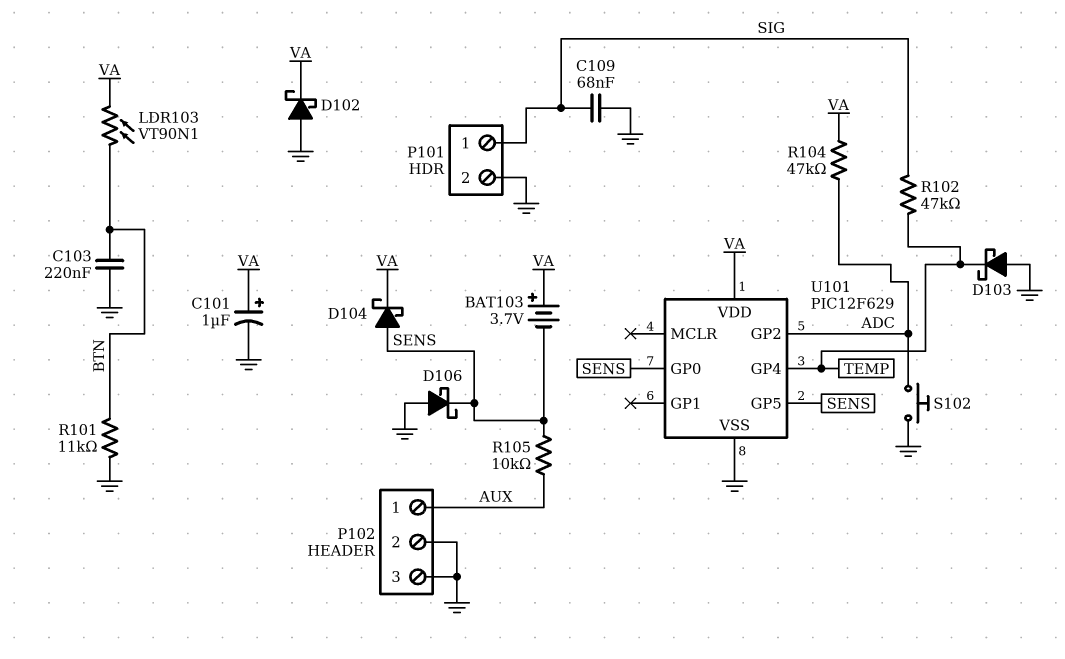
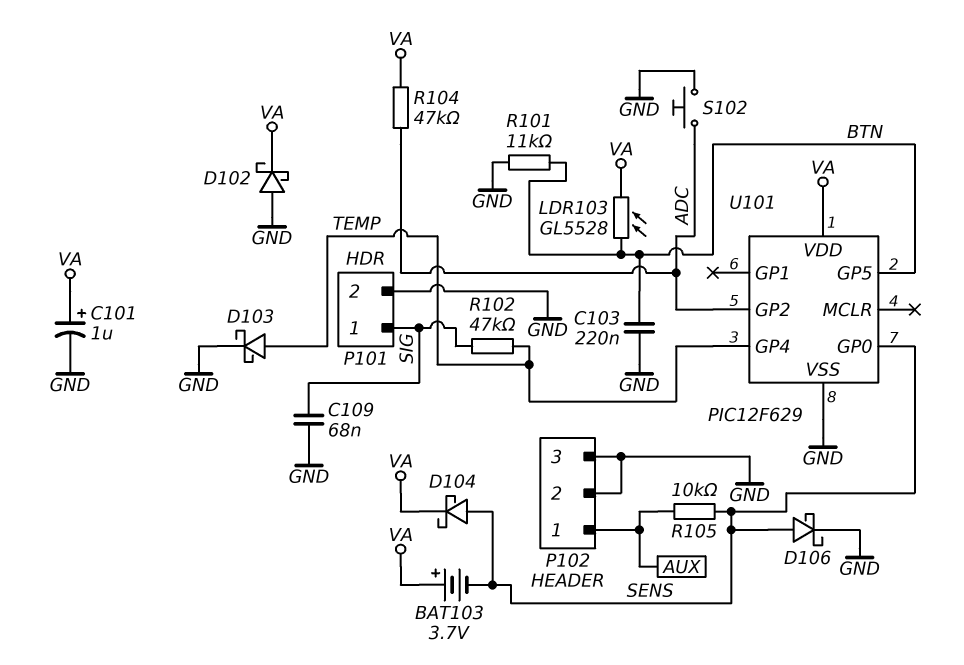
D103: schottky (A GND, K TEMP) -> schottky (A TEMP, K GND)
D106: schottky (A GND, K SENS) -> schottky (A SENS, K GND)
LDR103: VT90N1 (BTN, VA) -> GL5528 (BTN, VA)
U101 pin GP5: SENS -> BTN

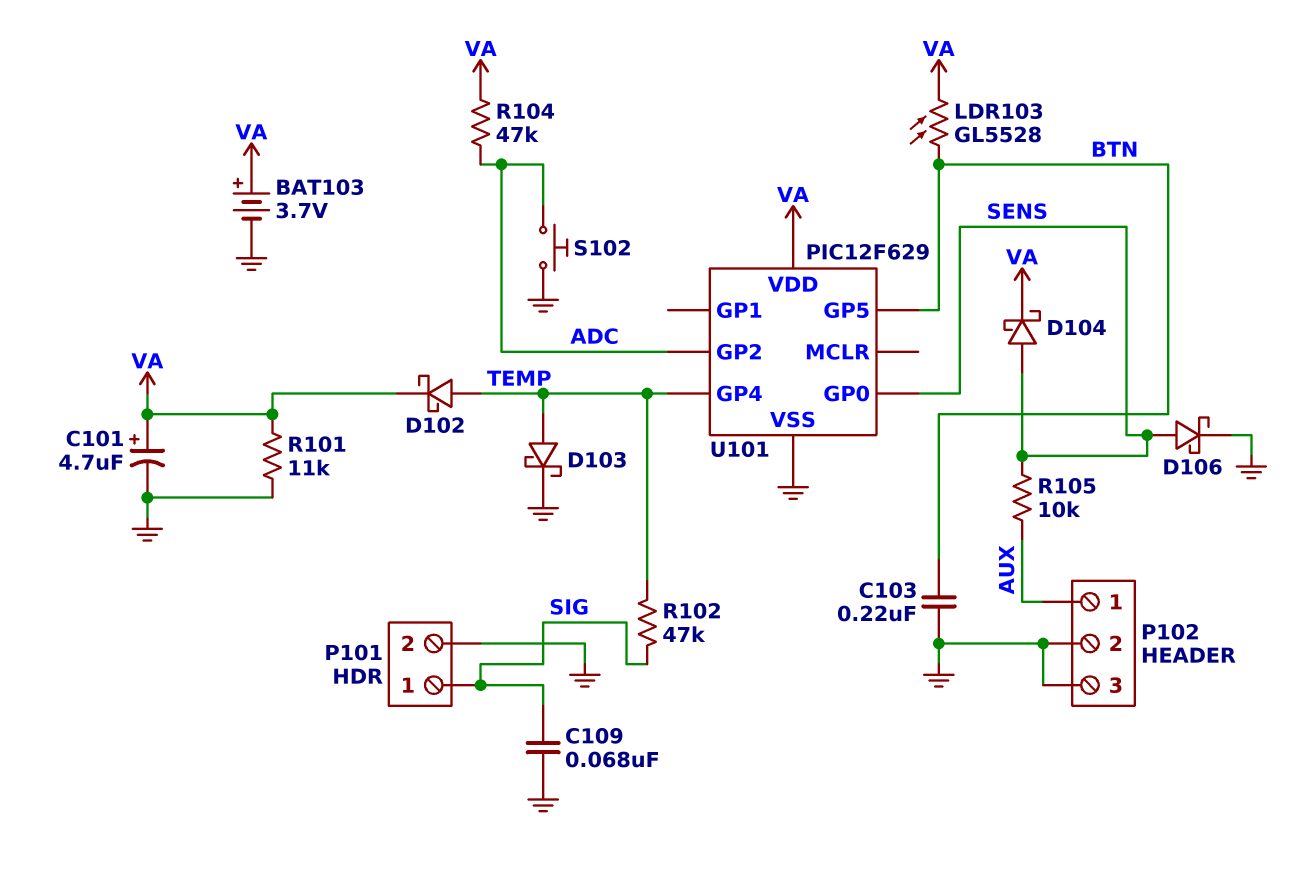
BAT103: 3.7V (plus VA, minus SENS) -> 3.7V (plus VA, minus GND)
C101: 1uF (plus VA, minus GND) -> 4.7uF (plus VA, minus GND)
D102: schottky (A GND, K VA) -> schottky (A TEMP, K VA)
R101: 11k (BTN, GND) -> 11k (GND, VA)

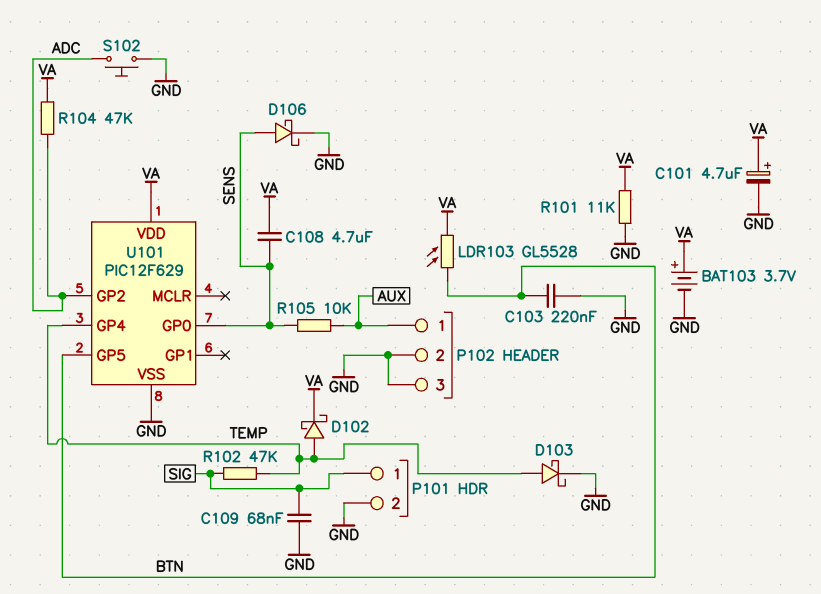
C108: none -> 4.7uF (SENS, VA)
D104: schottky (A SENS, K VA) -> none

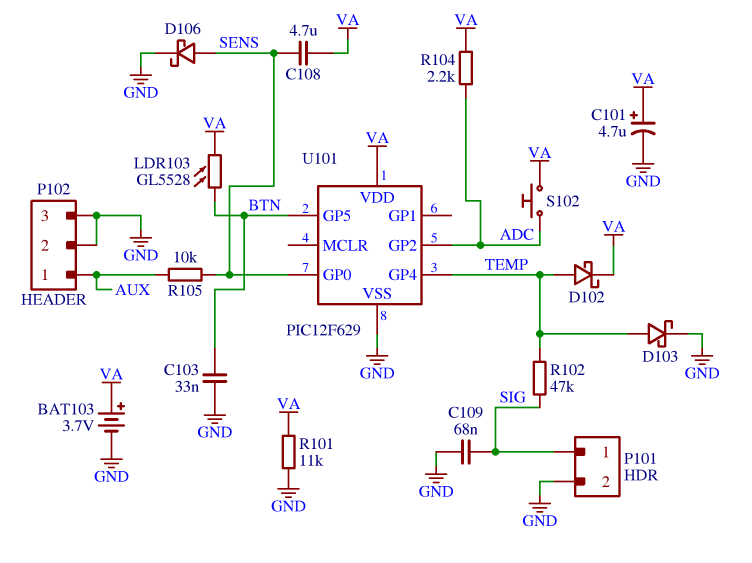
C103: 220nF (BTN, GND) -> 33nF (BTN, GND)
R104: 47k (ADC, VA) -> 2.2k (ADC, VA)
S102: button (ADC, GND) -> button (ADC, VA)

